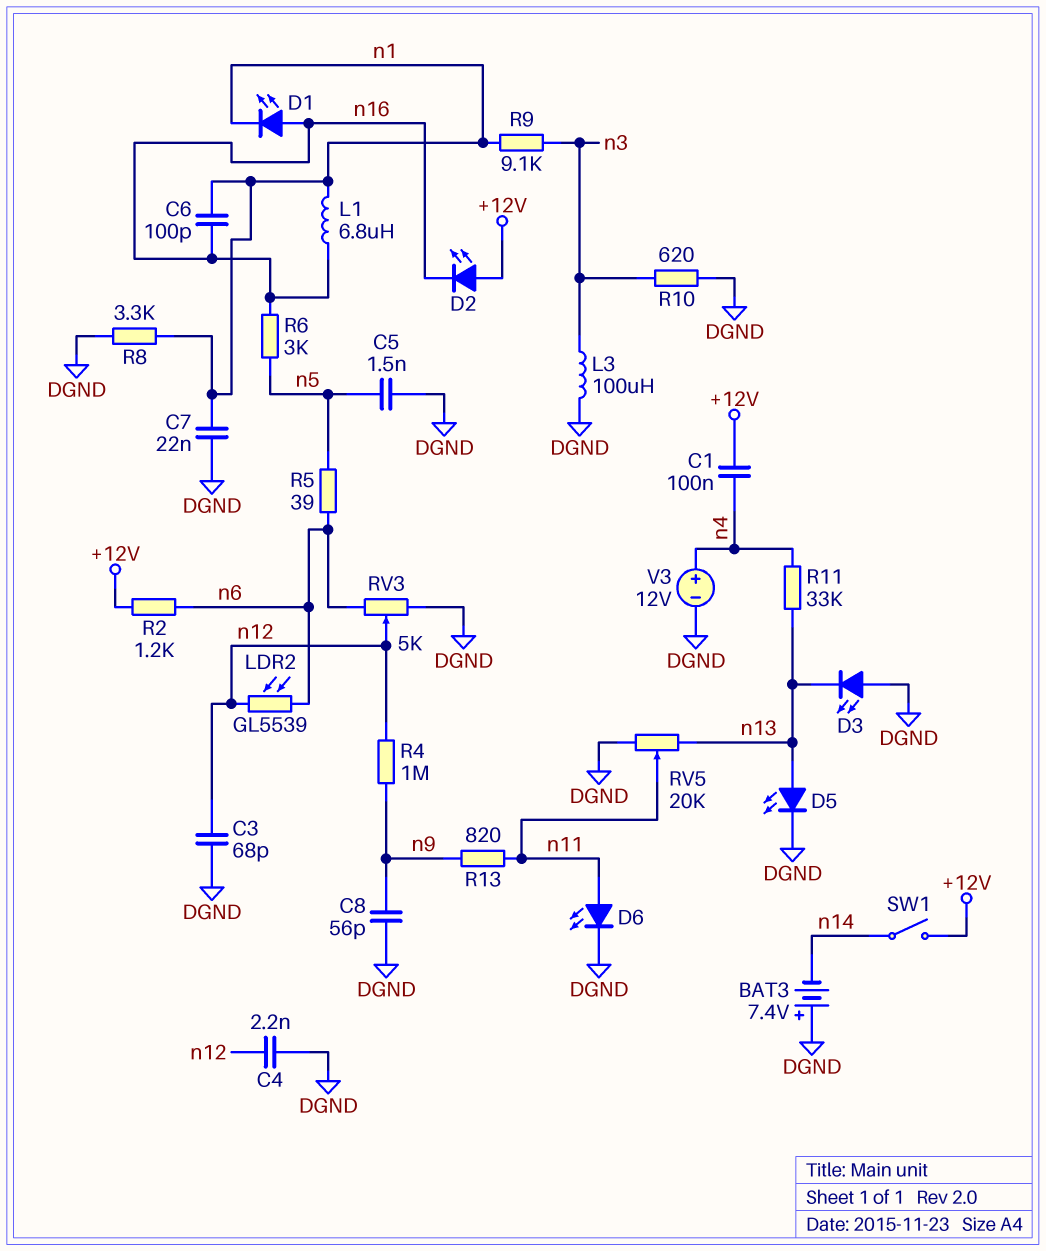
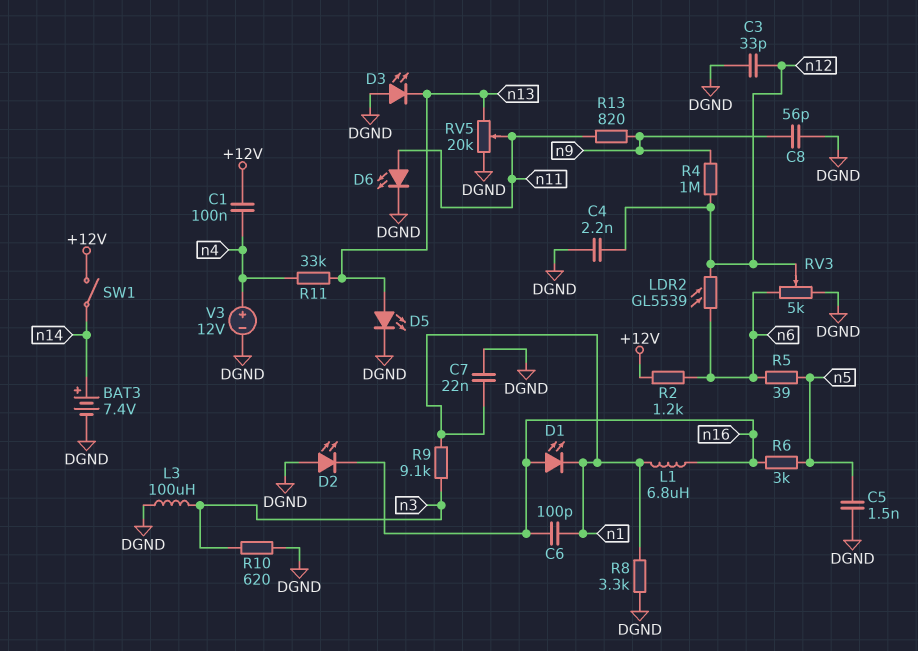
BAT3: 7.4V (plus DGND, minus n14) -> 7.4V (plus n14, minus DGND)
C3: 68pF (DGND, n12) -> 33pF (DGND, n12)
D2: LED (A +12V, K n16) -> LED (A DGND, K n16)

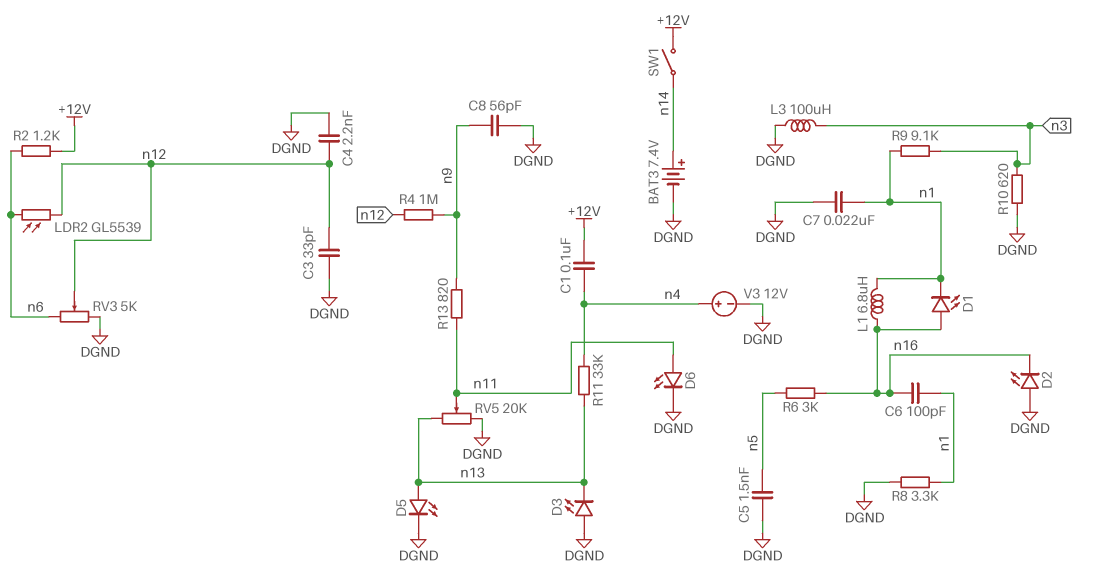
R5: 39 (n5, n6) -> none

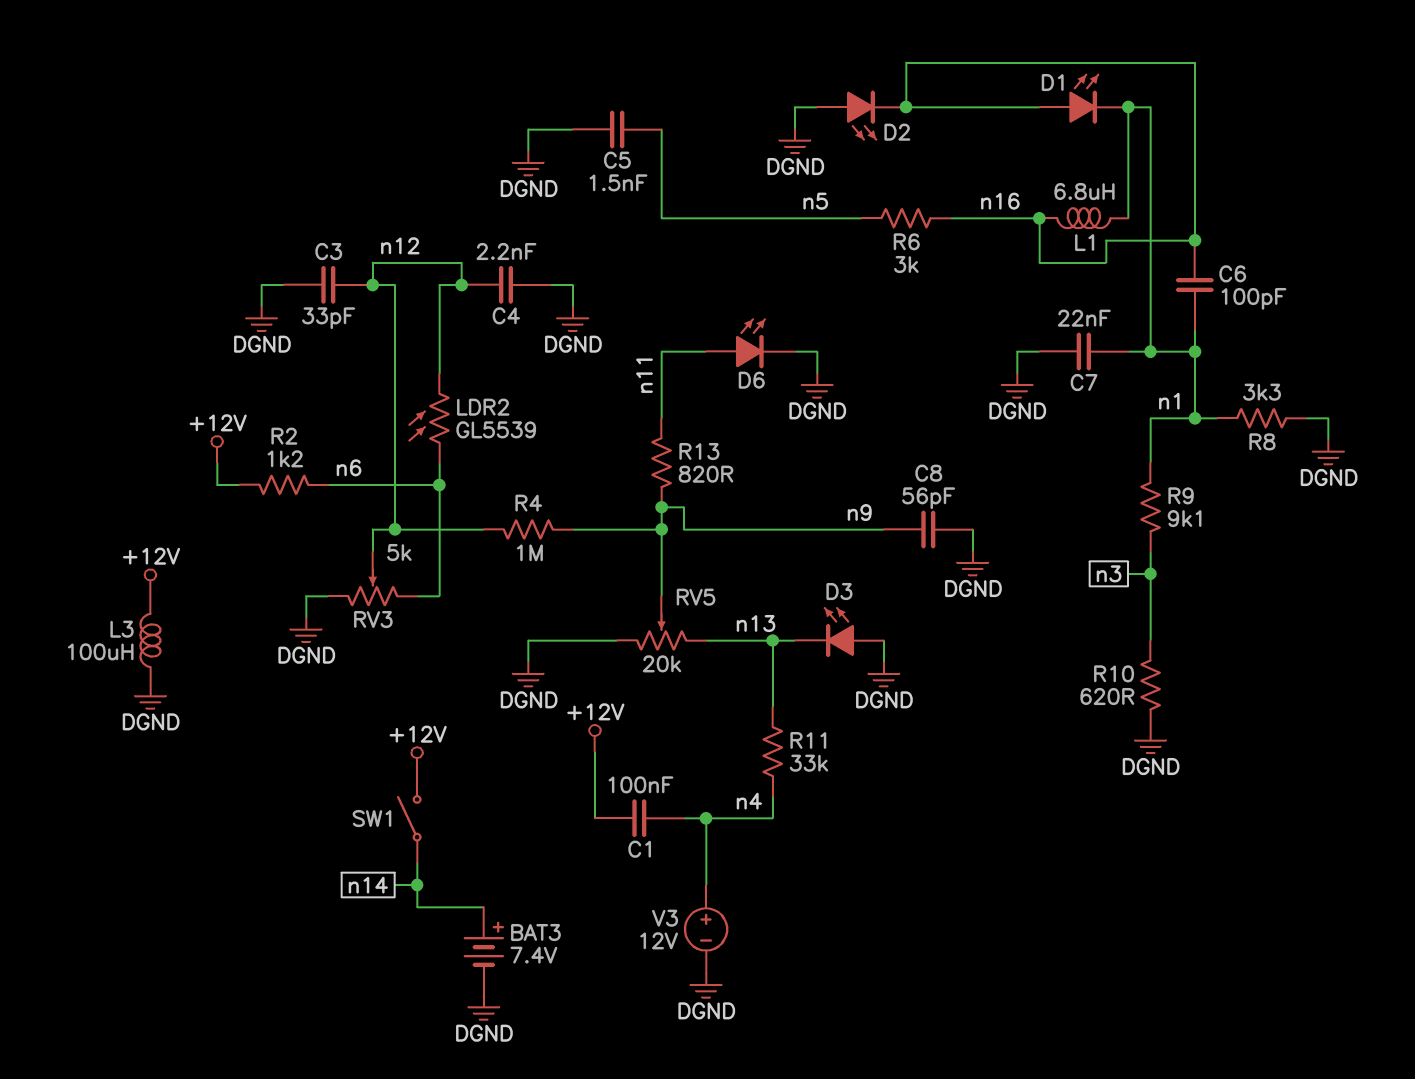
D5: LED (A n13, K DGND) -> none
L3: 100uH (DGND, n3) -> 100uH (+12V, DGND)
RV5: 20k (DGND, n13, wiper n11) -> 20k (DGND, n13, wiper n9)

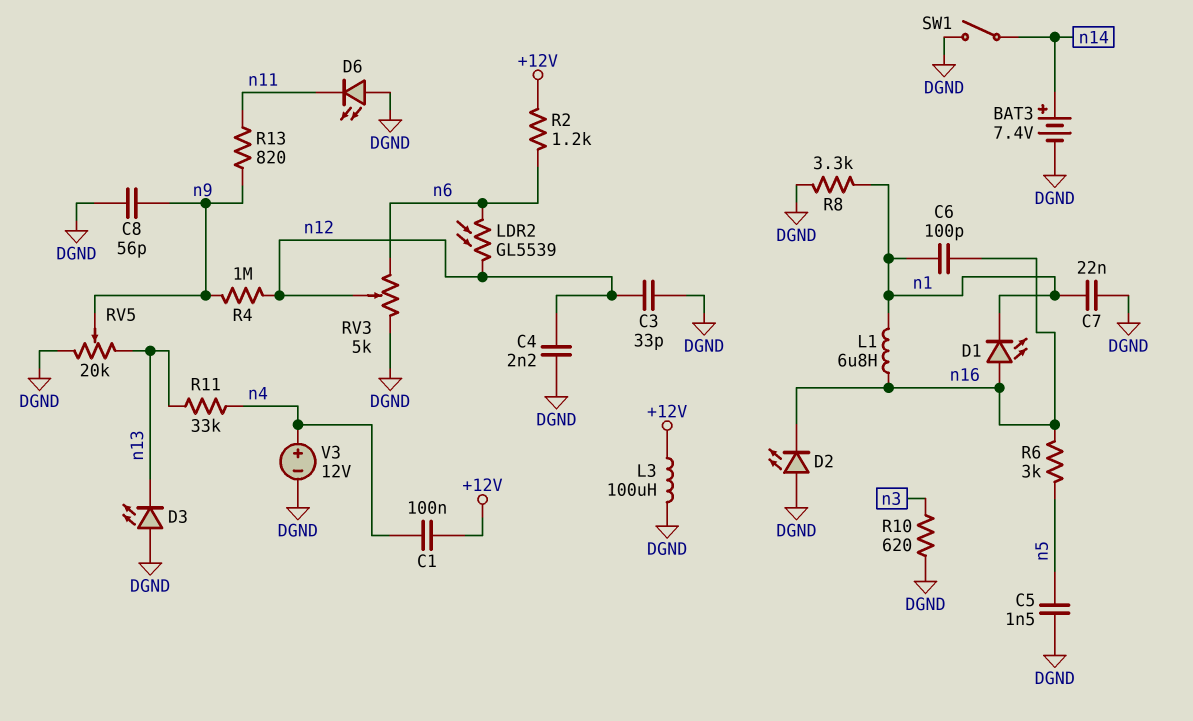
D6: LED (A n11, K DGND) -> LED (A DGND, K n11)
R9: 9.1k (n1, n3) -> none
SW1: switch (+12V, n14) -> switch (DGND, n14)

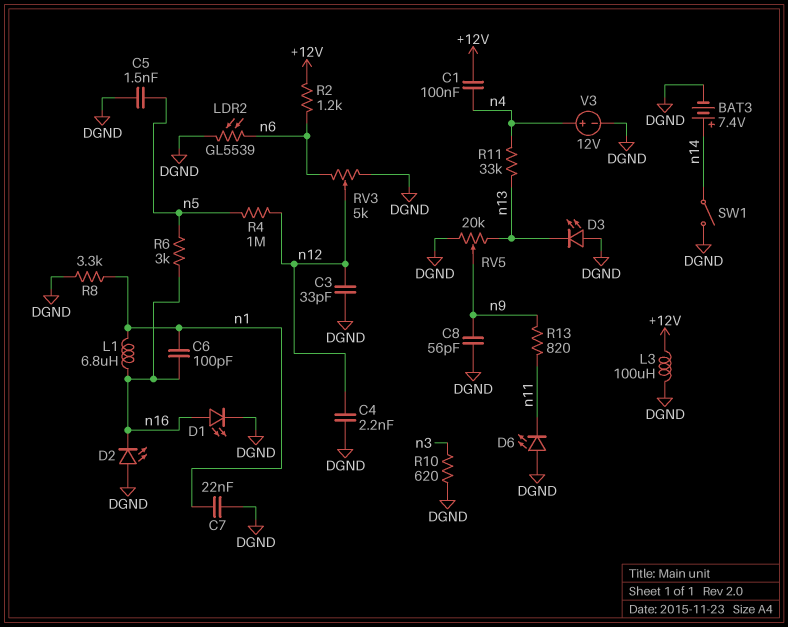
D1: LED (A n16, K n1) -> LED (A n16, K DGND)
LDR2: GL5539 (n6, n12) -> GL5539 (DGND, n6)
R4: 1M (n9, n12) -> 1M (n5, n12)

